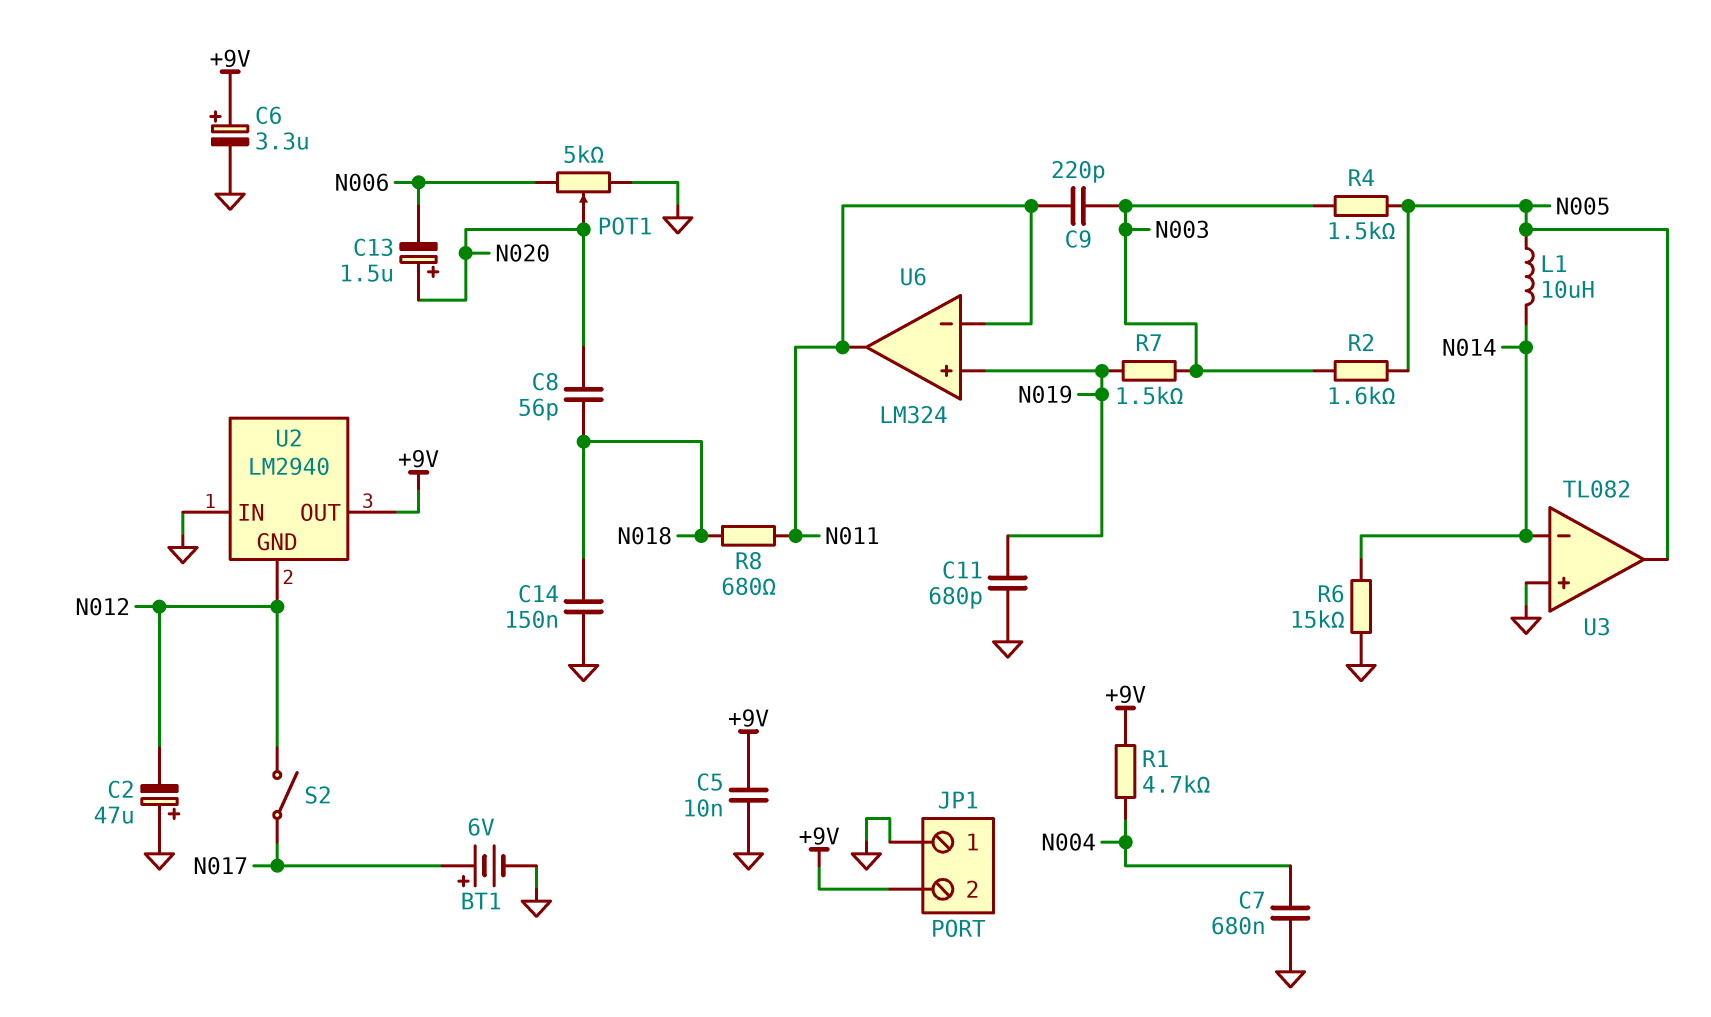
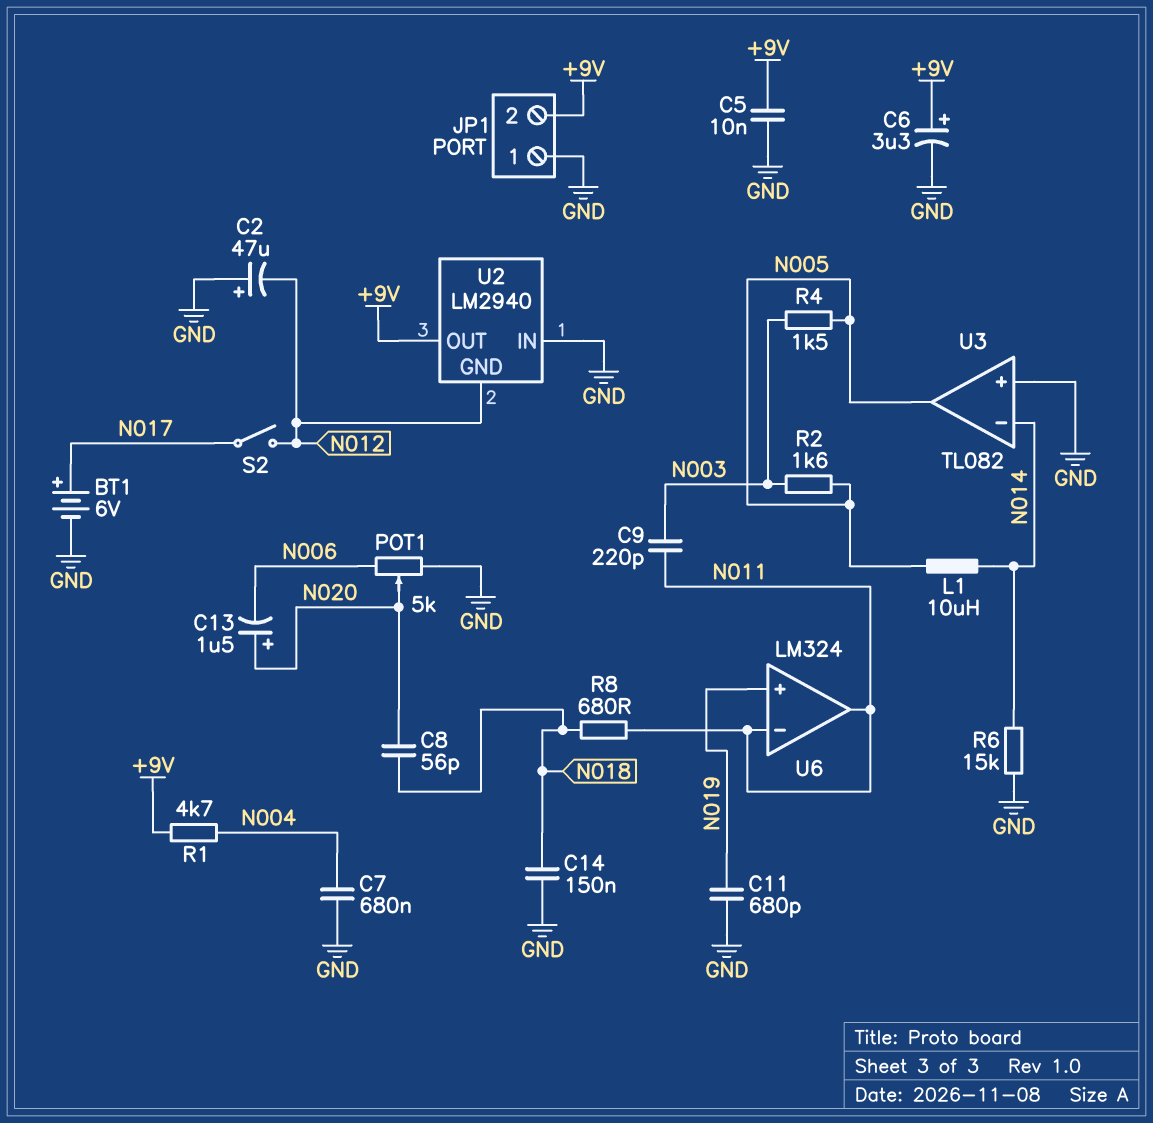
R7: 1.5k (N003, N019) -> none

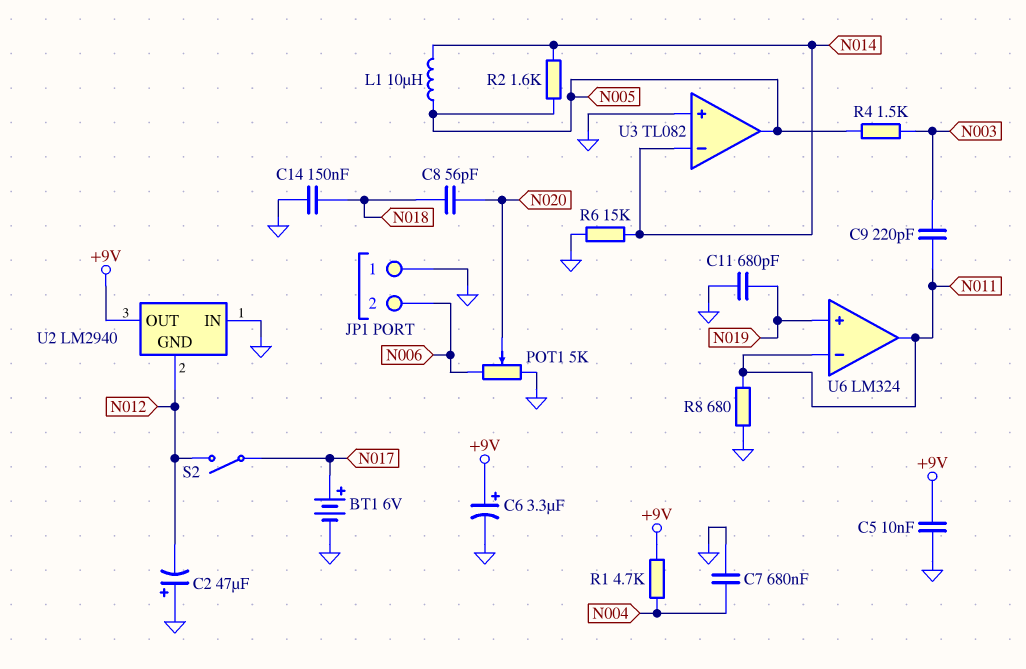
C13: 1.5uF (plus N020, minus N006) -> none
JP1 pin 2: +9V -> N006
R2: 1.6k (N003, N005) -> 1.6k (N005, N014)
R8: 680 (N011, N018) -> 680 (GND, N011)

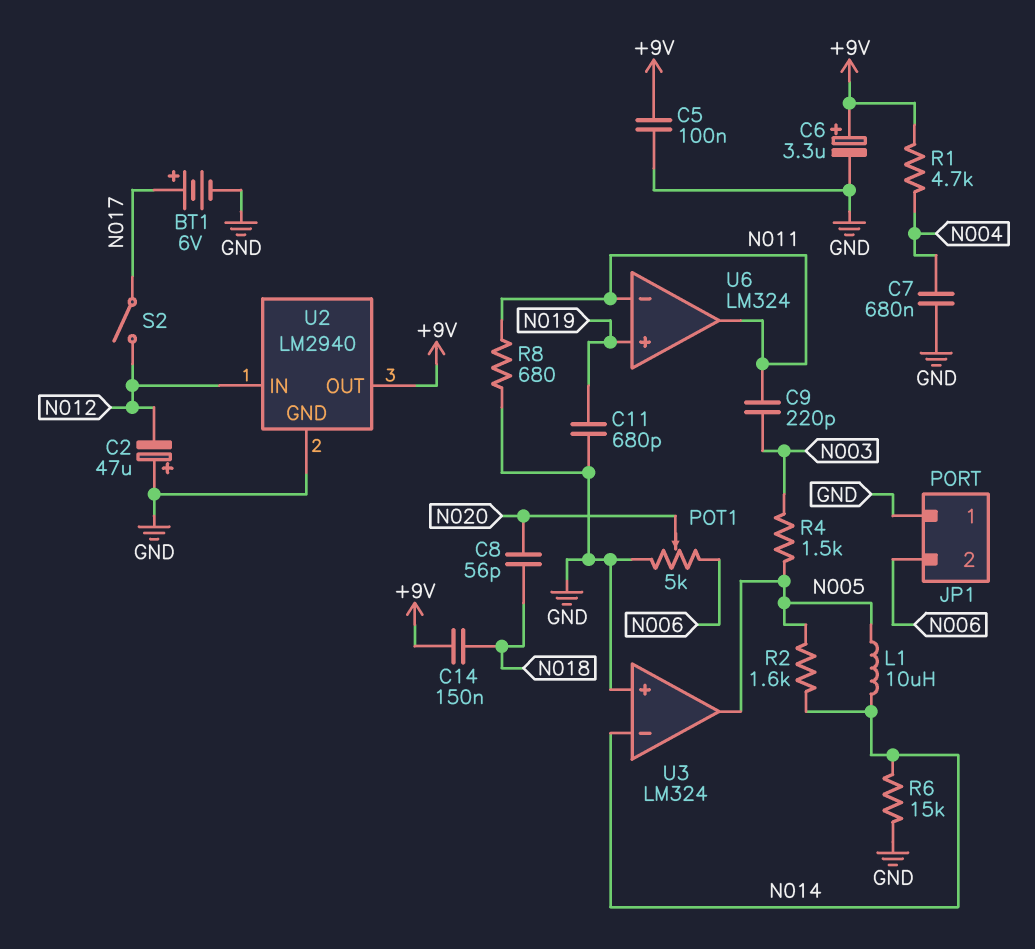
C5: 10nF (+9V, GND) -> 100nF (+9V, GND)
C14: 150nF (GND, N018) -> 150nF (+9V, N018)
U2 pin GND: N012 -> GND
U2 pin IN: GND -> N012
U3: TL082 -> LM324

